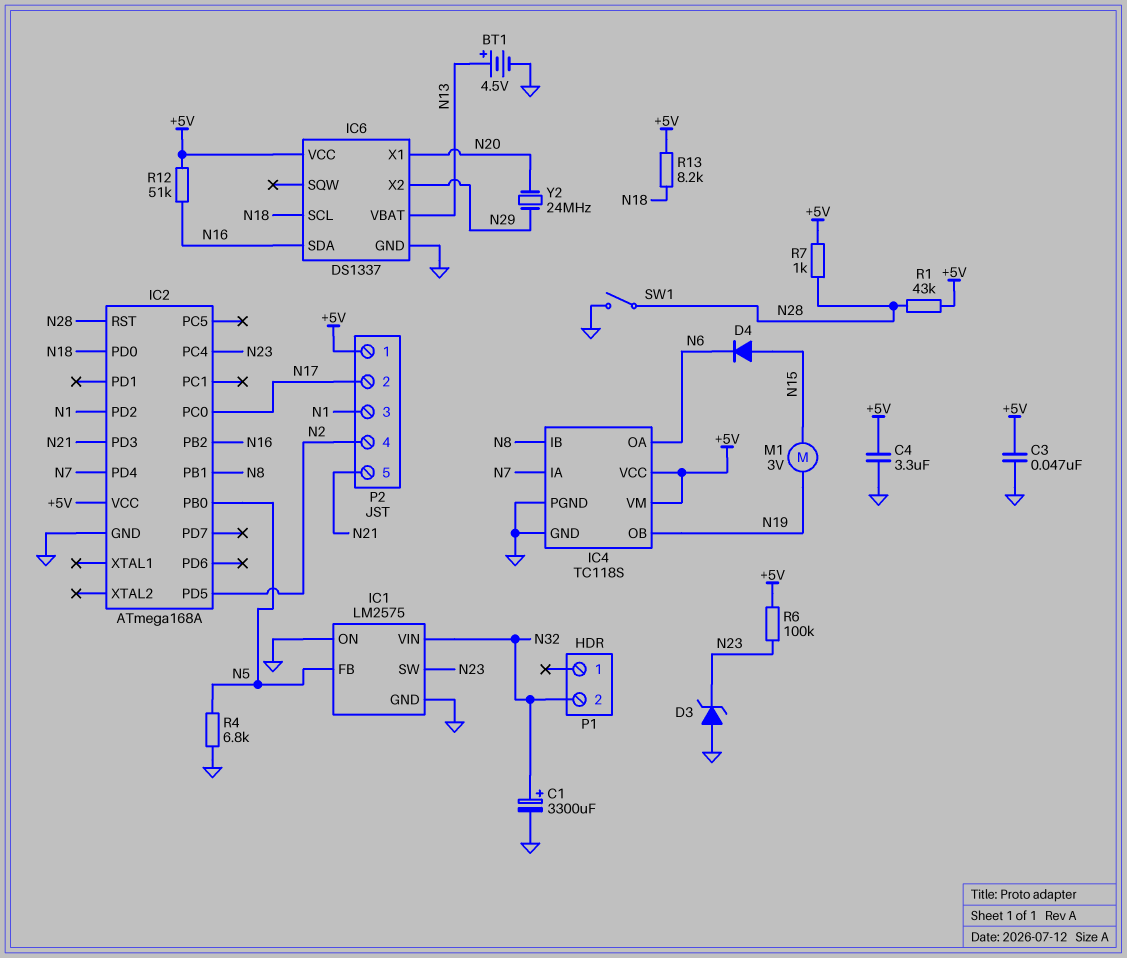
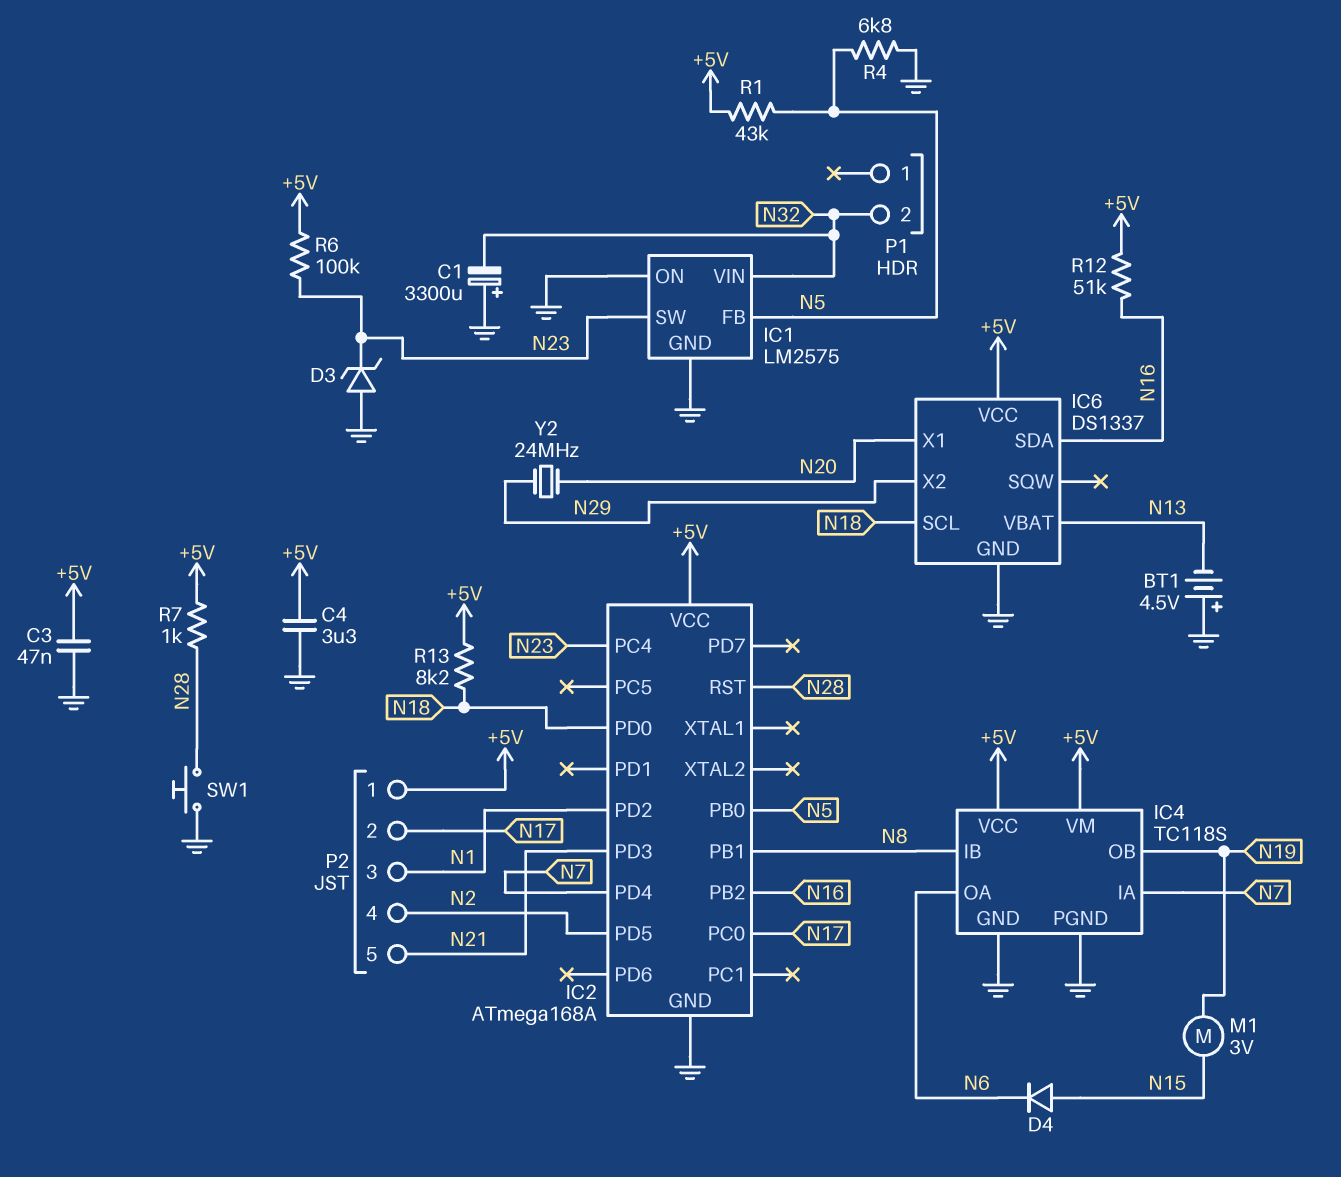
BT1: 4.5V (plus N13, minus GND) -> 4.5V (plus GND, minus N13)
C1: 3300uF (plus N32, minus GND) -> 3300uF (plus GND, minus N32)
R1: 43k (+5V, N28) -> 43k (+5V, N5)
SW1: switch (GND, N28) -> button (GND, N28)

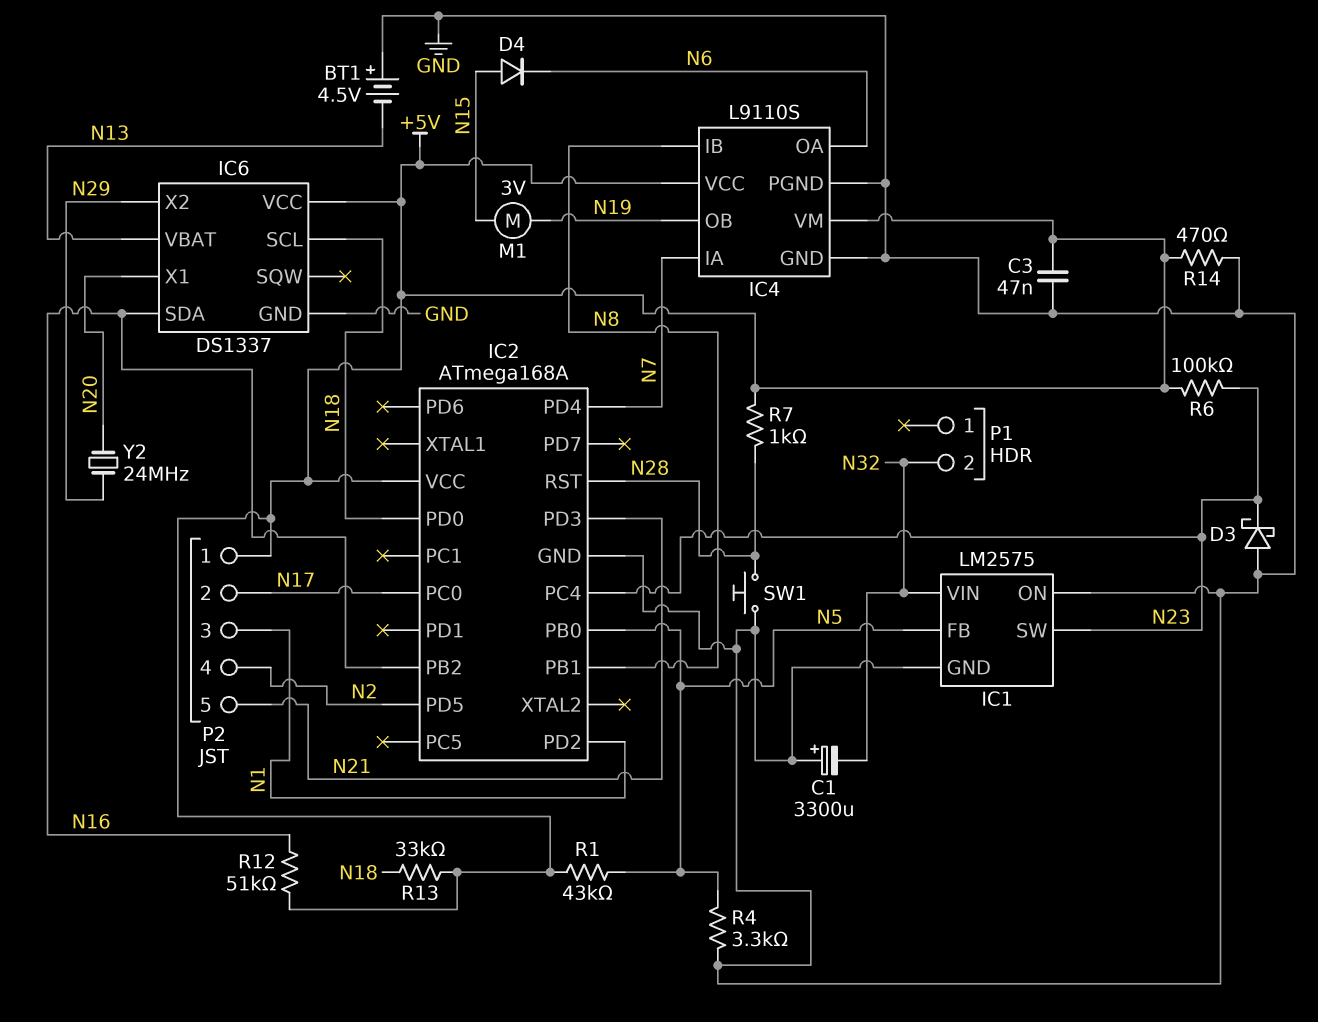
C4: 3.3uF (+5V, GND) -> none
D3: zener (A GND, K N23) -> schottky (A GND, K N23)
IC4: TC118S -> L9110S
R4: 6.8k (GND, N5) -> 3.3k (GND, N5)
R13: 8.2k (+5V, N18) -> 33k (+5V, N18)
R14: none -> 470 (+5V, GND)

